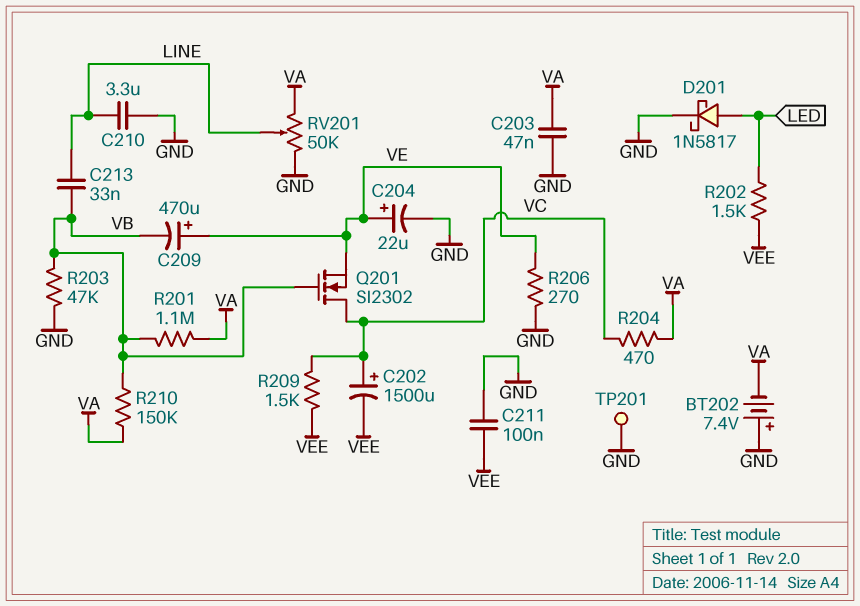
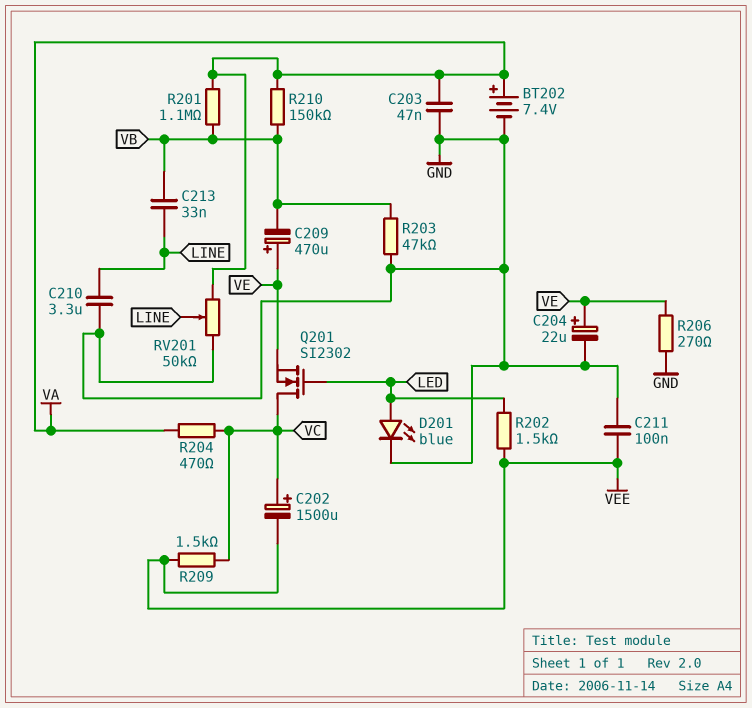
BT202: 7.4V (plus GND, minus VA) -> 7.4V (plus VA, minus GND)
D201: schottky 1N5817 (A LED, K GND) -> LED blue (A LED, K GND)
Q201: NMOS SI2302 (G VB, D VC, S VE) -> NMOS SI2302 (G LED, D VC, S VE)
TP201: test point (GND) -> none

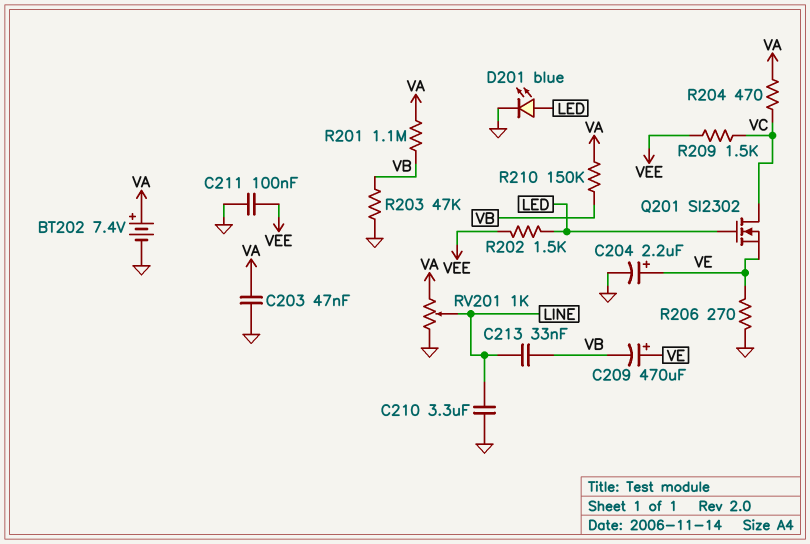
C202: 1500uF (plus VC, minus VEE) -> none
C204: 22uF (plus VE, minus GND) -> 2.2uF (plus VE, minus GND)
RV201: 50k (GND, VA, wiper LINE) -> 1k (GND, VA, wiper LINE)

